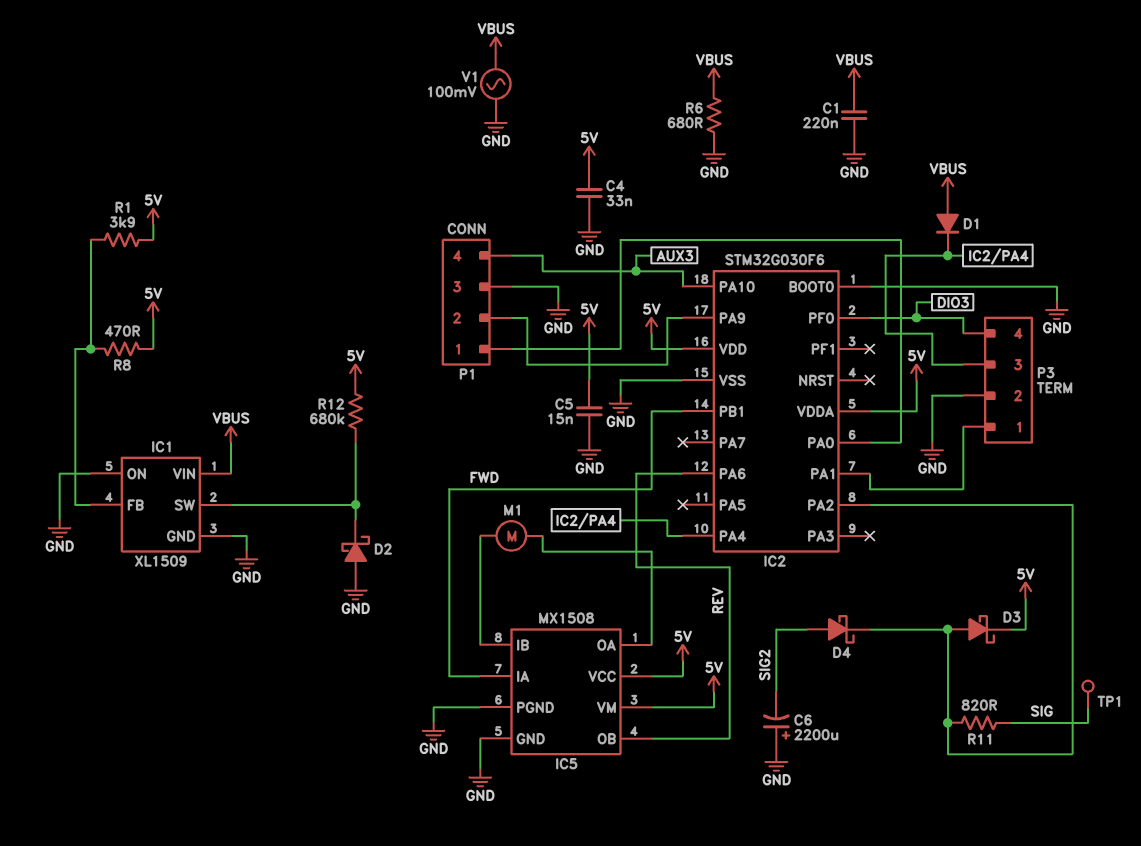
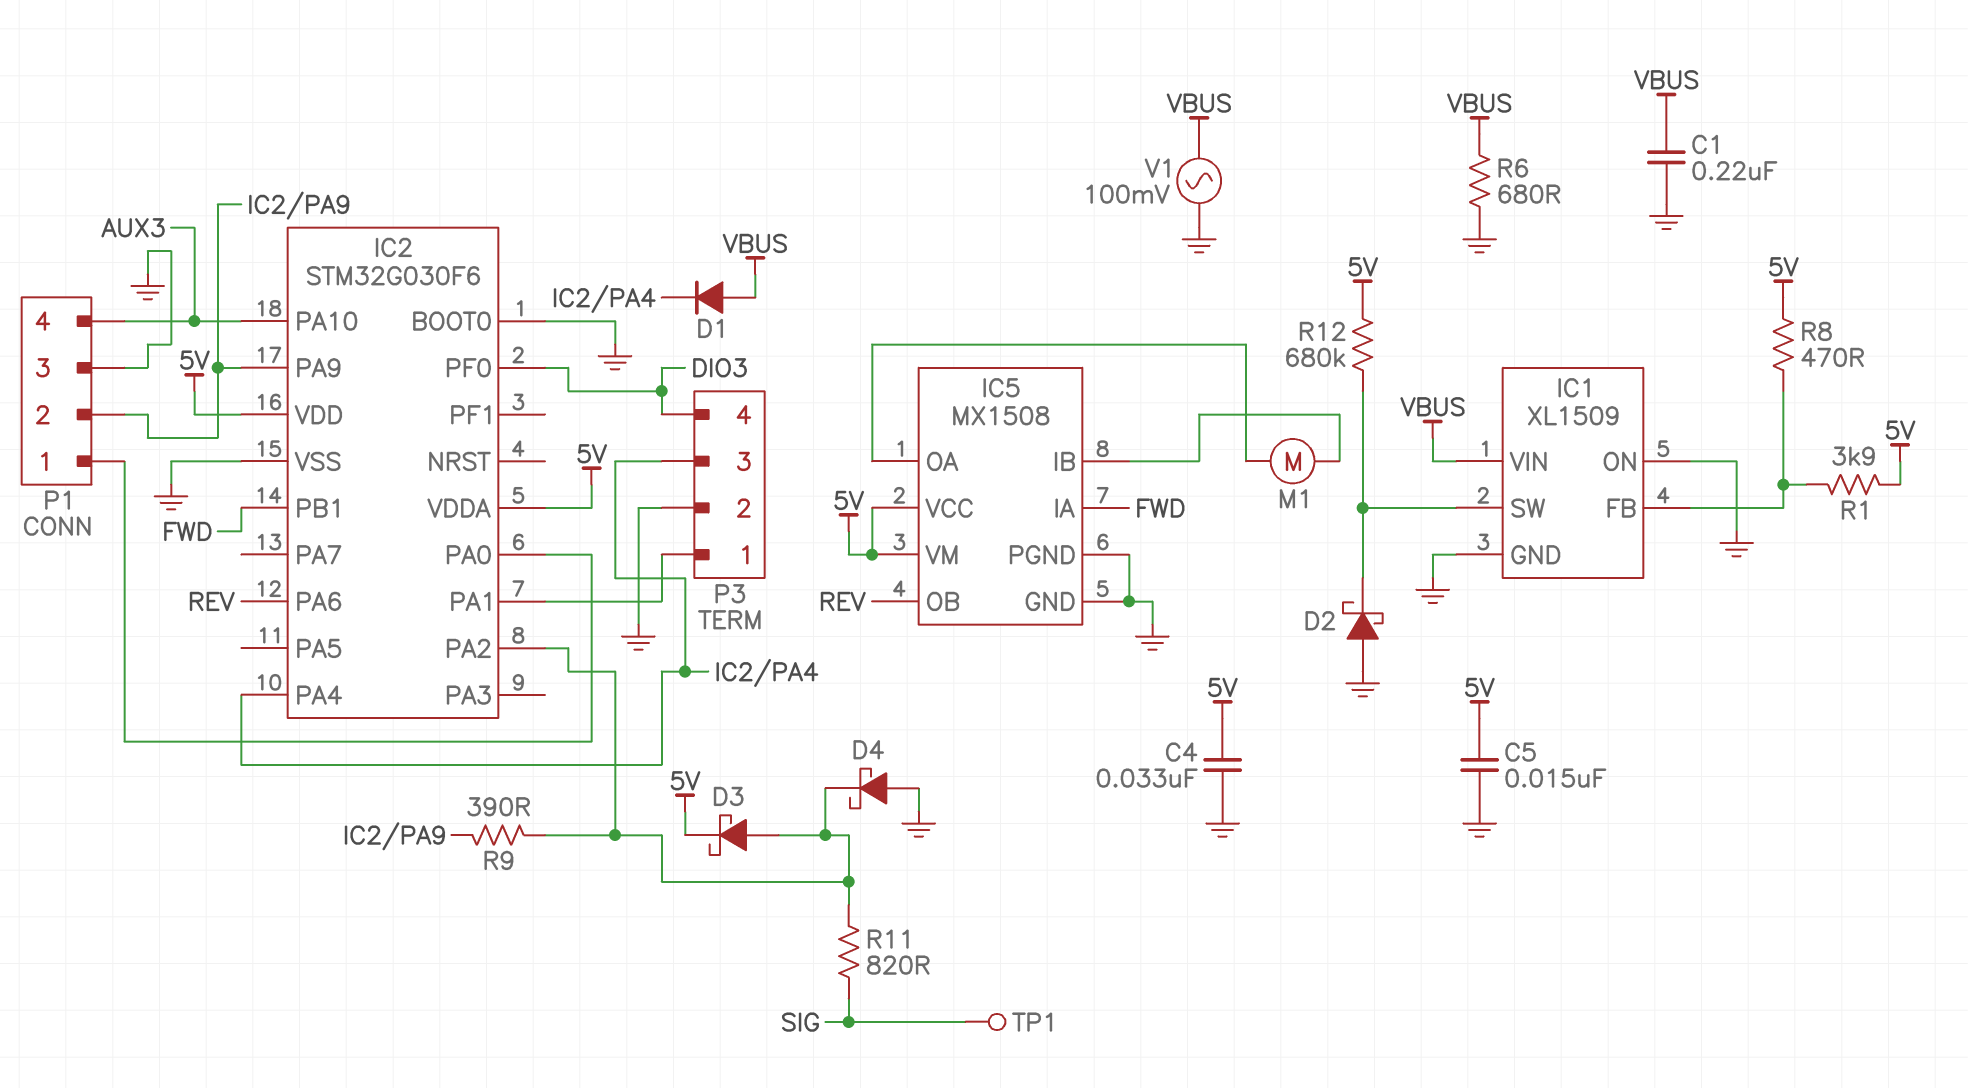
C6: 2200uF (plus GND, minus SIG2) -> none
D4: schottky (A SIG2, K IC2/PA2) -> schottky (A GND, K IC2/PA2)
R9: none -> 390 (IC2/PA2, IC2/PA9)

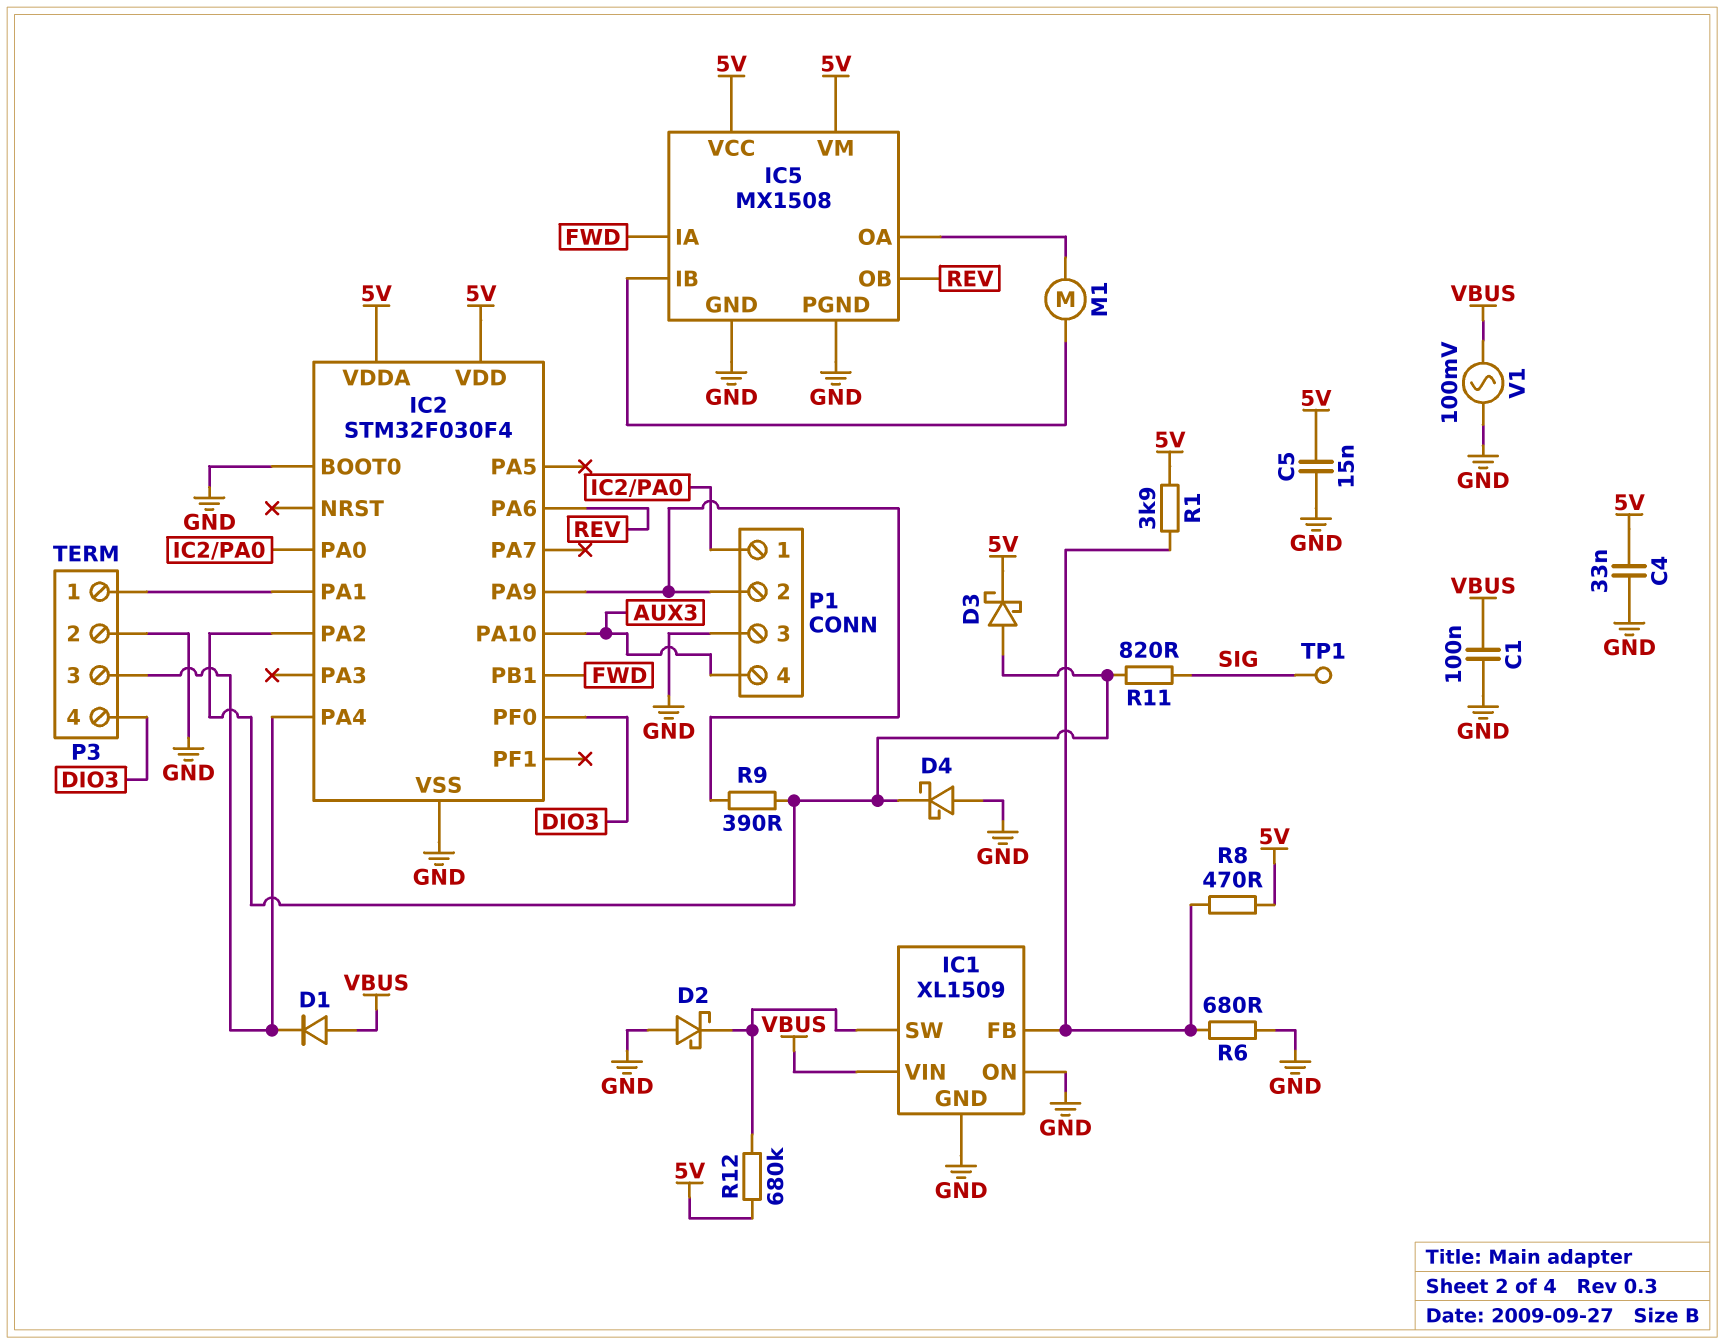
C1: 220nF (GND, VBUS) -> 100nF (GND, VBUS)
IC2: STM32G030F6 -> STM32F030F4
R6: 680 (GND, VBUS) -> 680 (GND, IC1/FB)

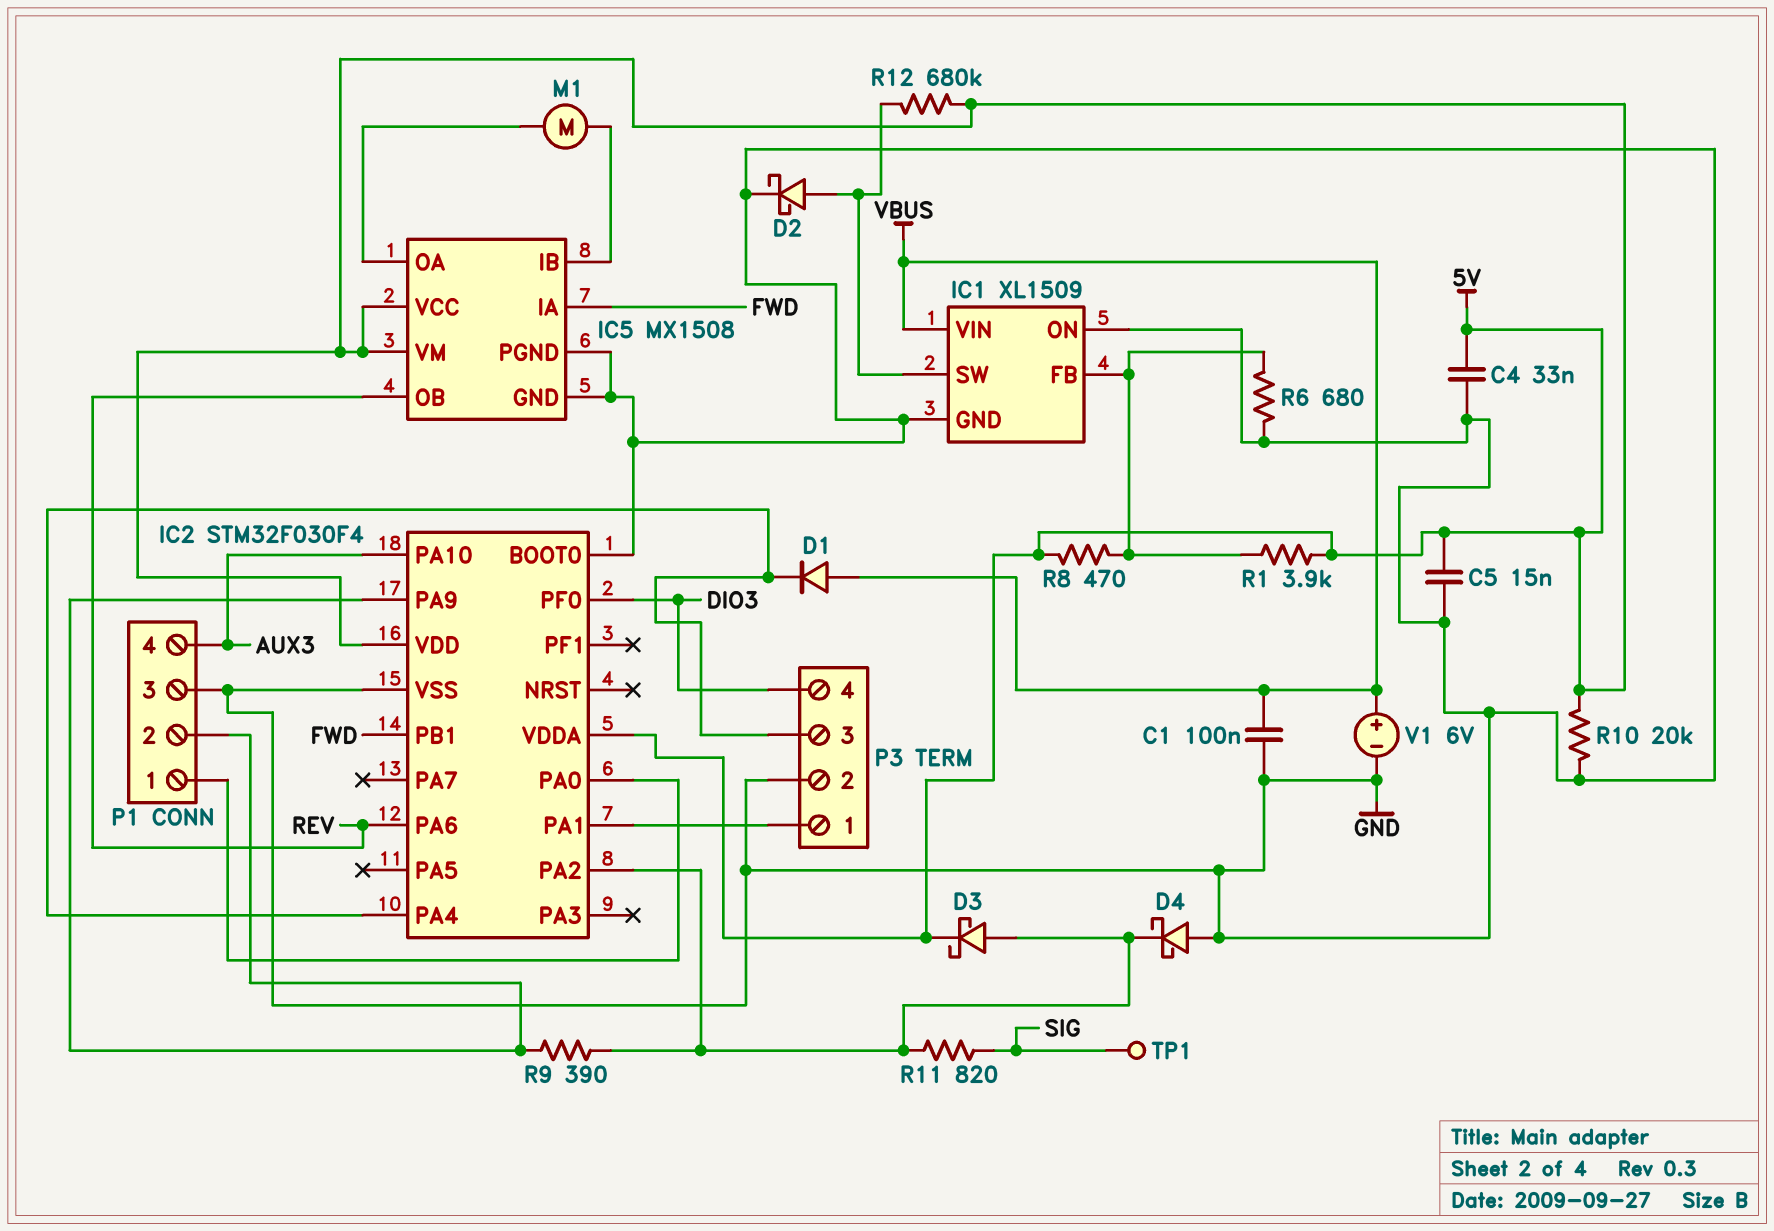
D2: schottky (A GND, K IC1/SW) -> schottky (A IC1/SW, K GND)
R10: none -> 20k (5V, GND)
V1: AC 100mV (GND, VBUS) -> 6V (plus VBUS, minus GND)

